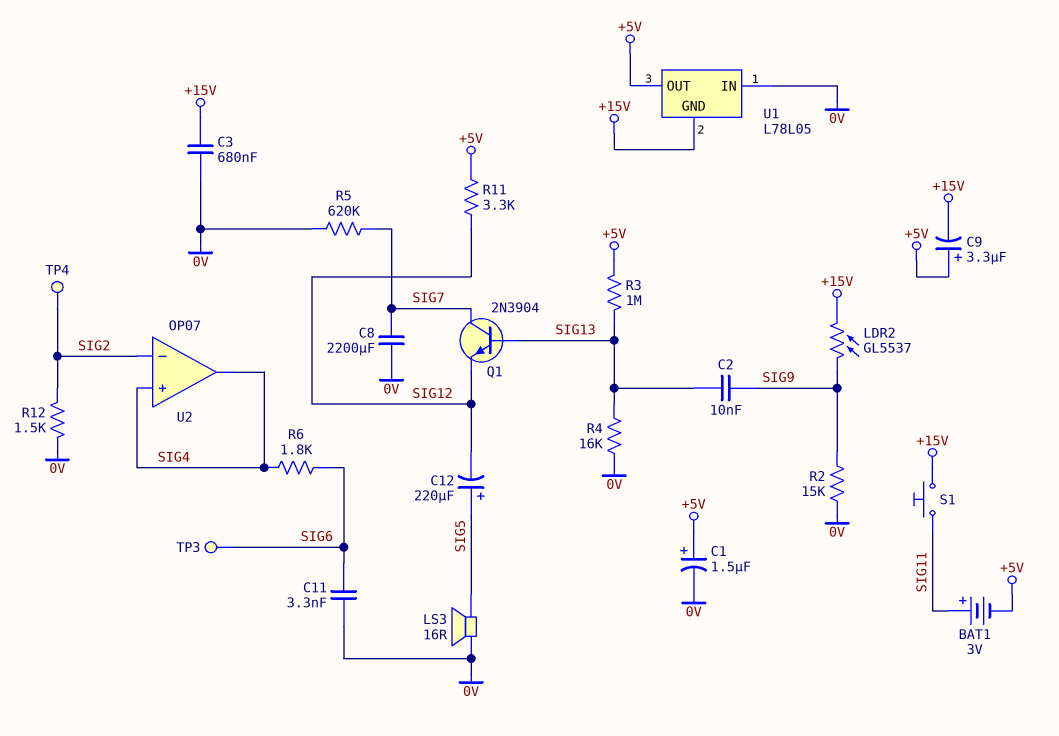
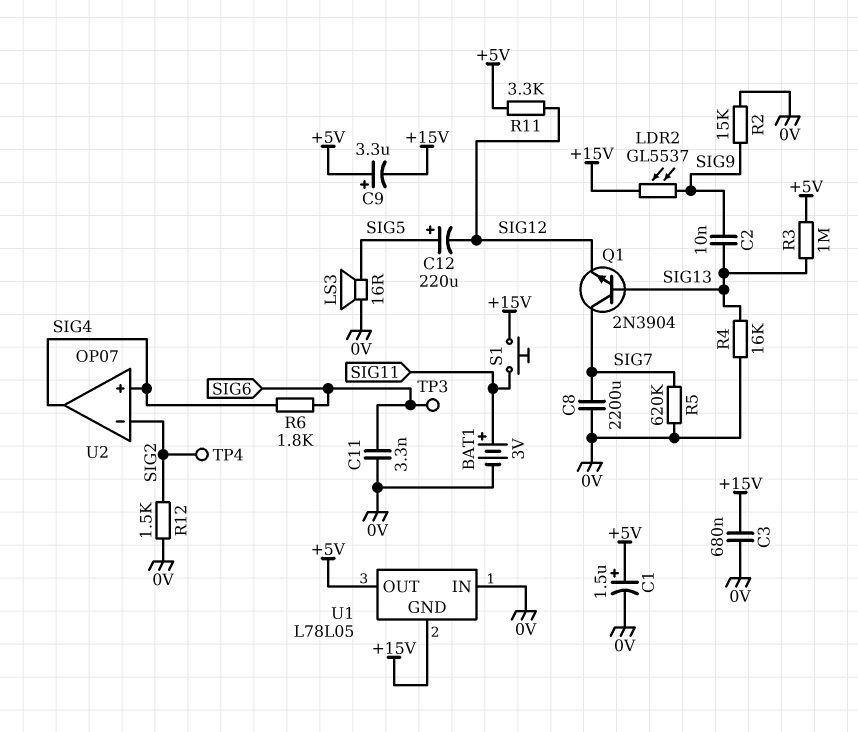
BAT1: 3V (plus SIG11, minus +5V) -> 3V (plus SIG11, minus 0V)

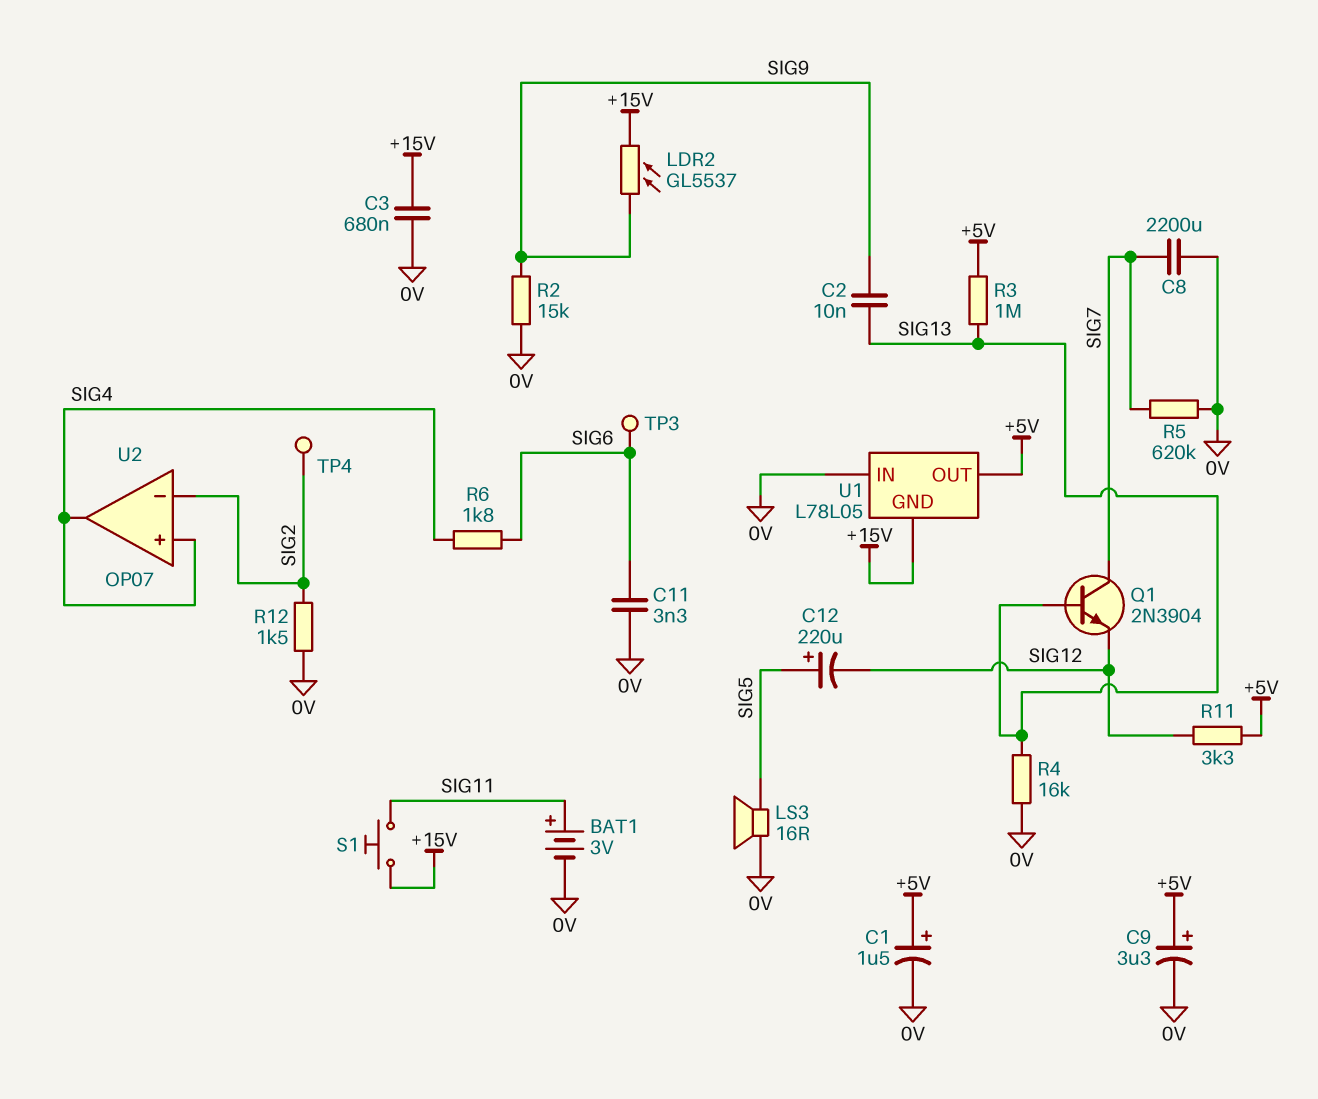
C9: 3.3uF (plus +5V, minus +15V) -> 3.3uF (plus +5V, minus 0V)

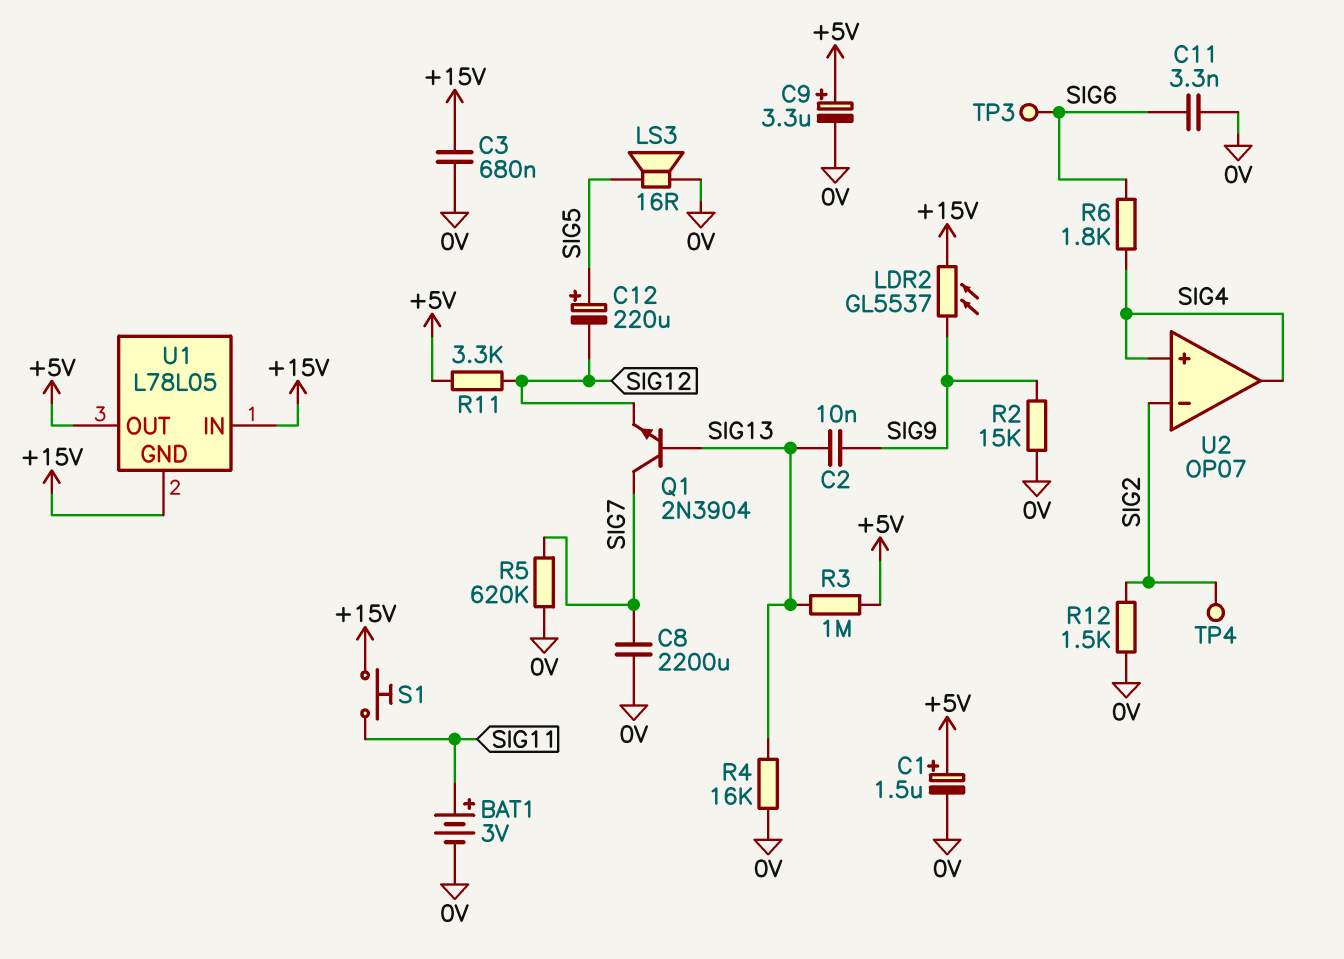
U1 pin IN: 0V -> +15V

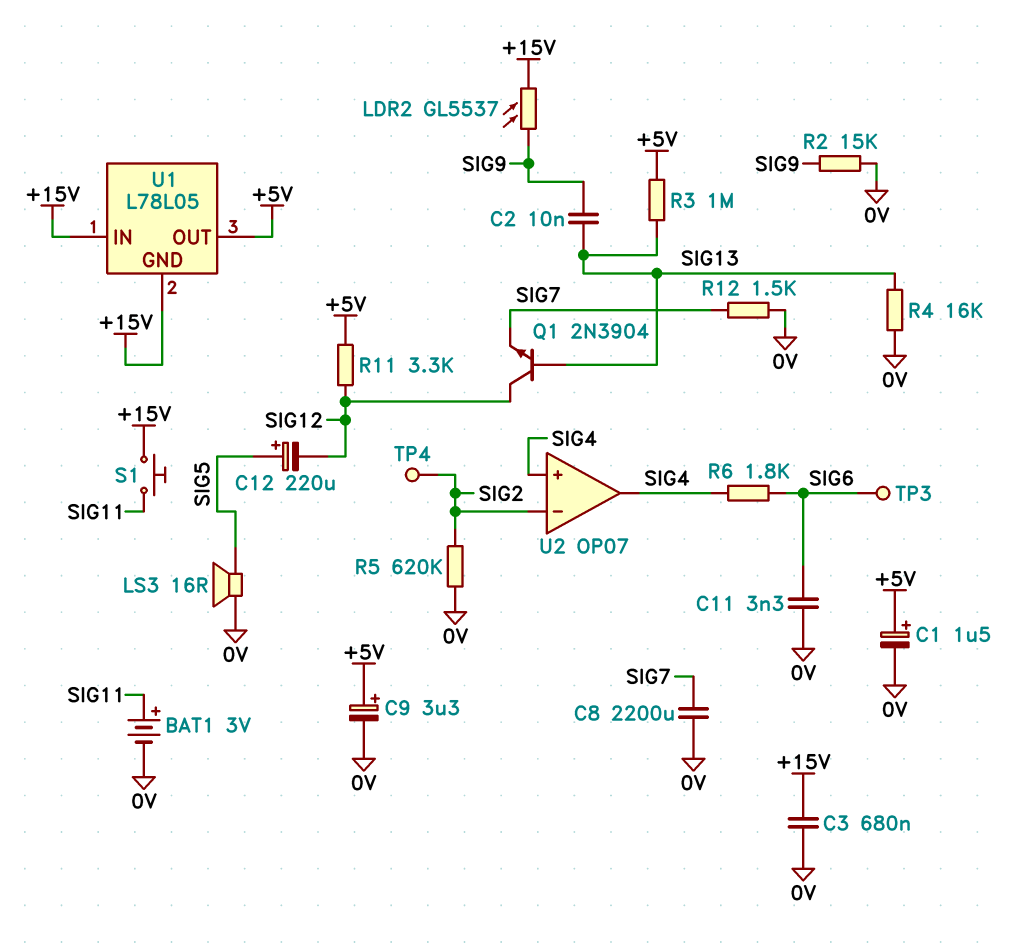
Q1: NPN 2N3904 (B SIG13, C SIG7, E SIG12) -> NPN 2N3904 (B SIG13, C SIG12, E SIG7)
R5: 620k (0V, SIG7) -> 620k (0V, SIG2)
R12: 1.5k (0V, SIG2) -> 1.5k (0V, SIG7)

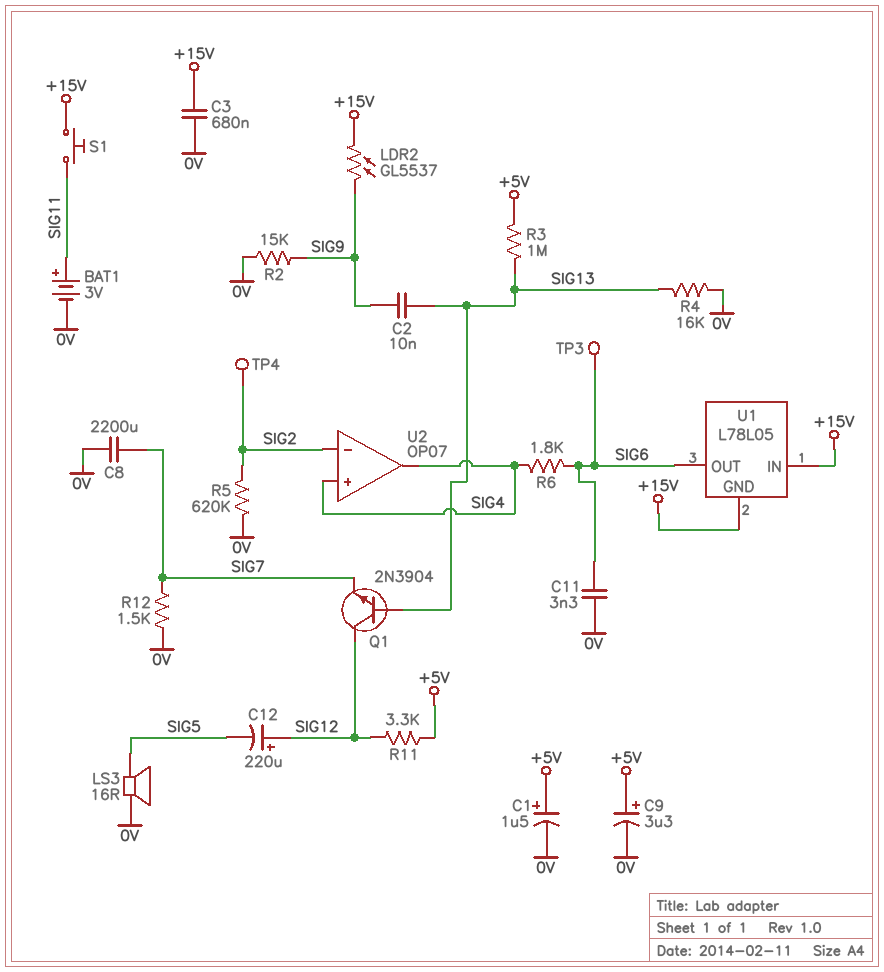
C12: 220uF (plus SIG5, minus SIG12) -> 220uF (plus SIG12, minus SIG5)
U1 pin OUT: +5V -> SIG6

